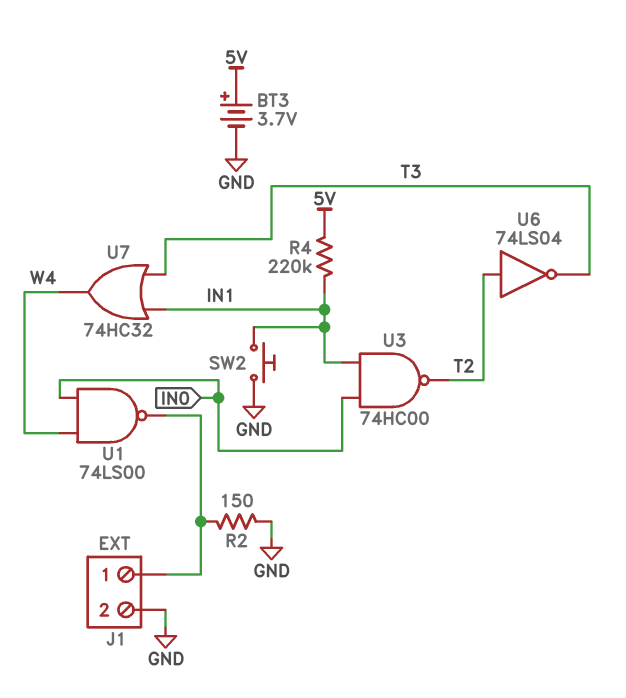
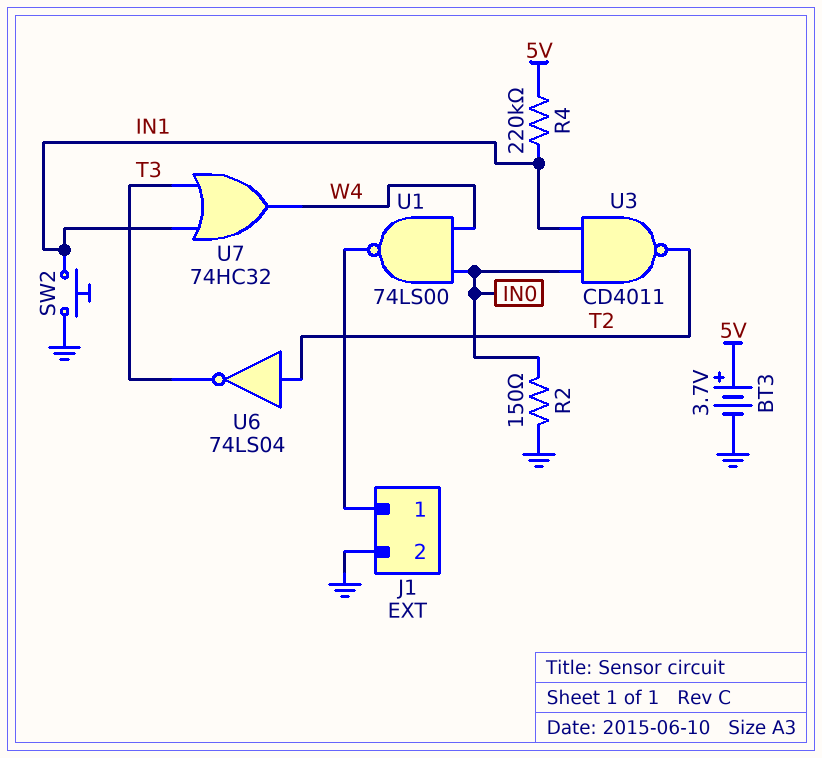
R2: 150 (GND, J1/1) -> 150 (GND, IN0)
U3: NAND 74HC00 (in IN0, in IN1, out T2) -> NAND CD4011 (in IN0, in IN1, out T2)

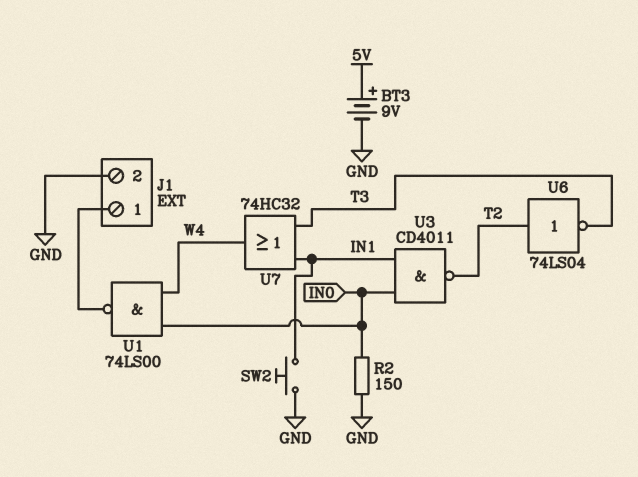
BT3: 3.7V (plus 5V, minus GND) -> 9V (plus 5V, minus GND)
R4: 220k (5V, IN1) -> none

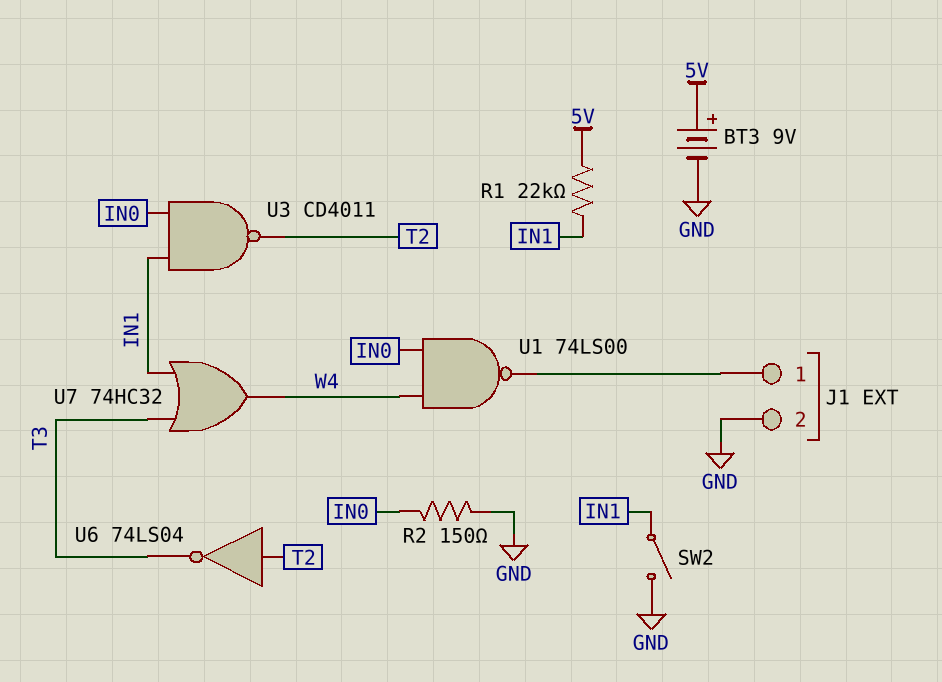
R1: none -> 22k (5V, IN1)
SW2: button (GND, IN1) -> switch (GND, IN1)

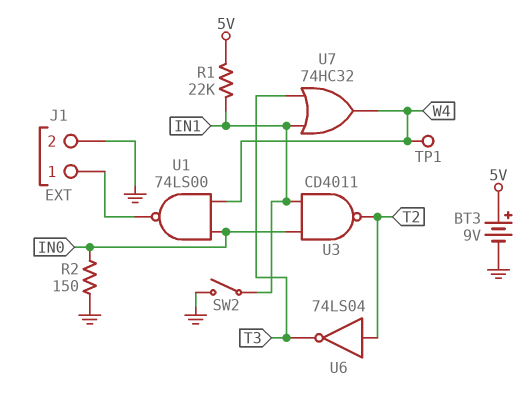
TP1: none -> test point (W4)

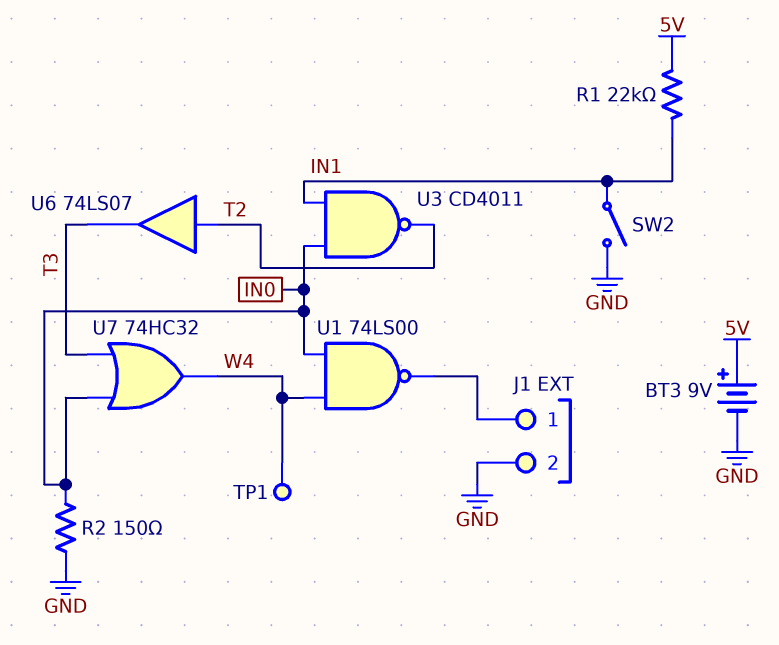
U6: NOT 74LS04 (in T2, out T3) -> buffer 74LS07 (in T2, out T3)
U7: OR 74HC32 (in IN1, in T3, out W4) -> OR 74HC32 (in IN0, in T3, out W4)

